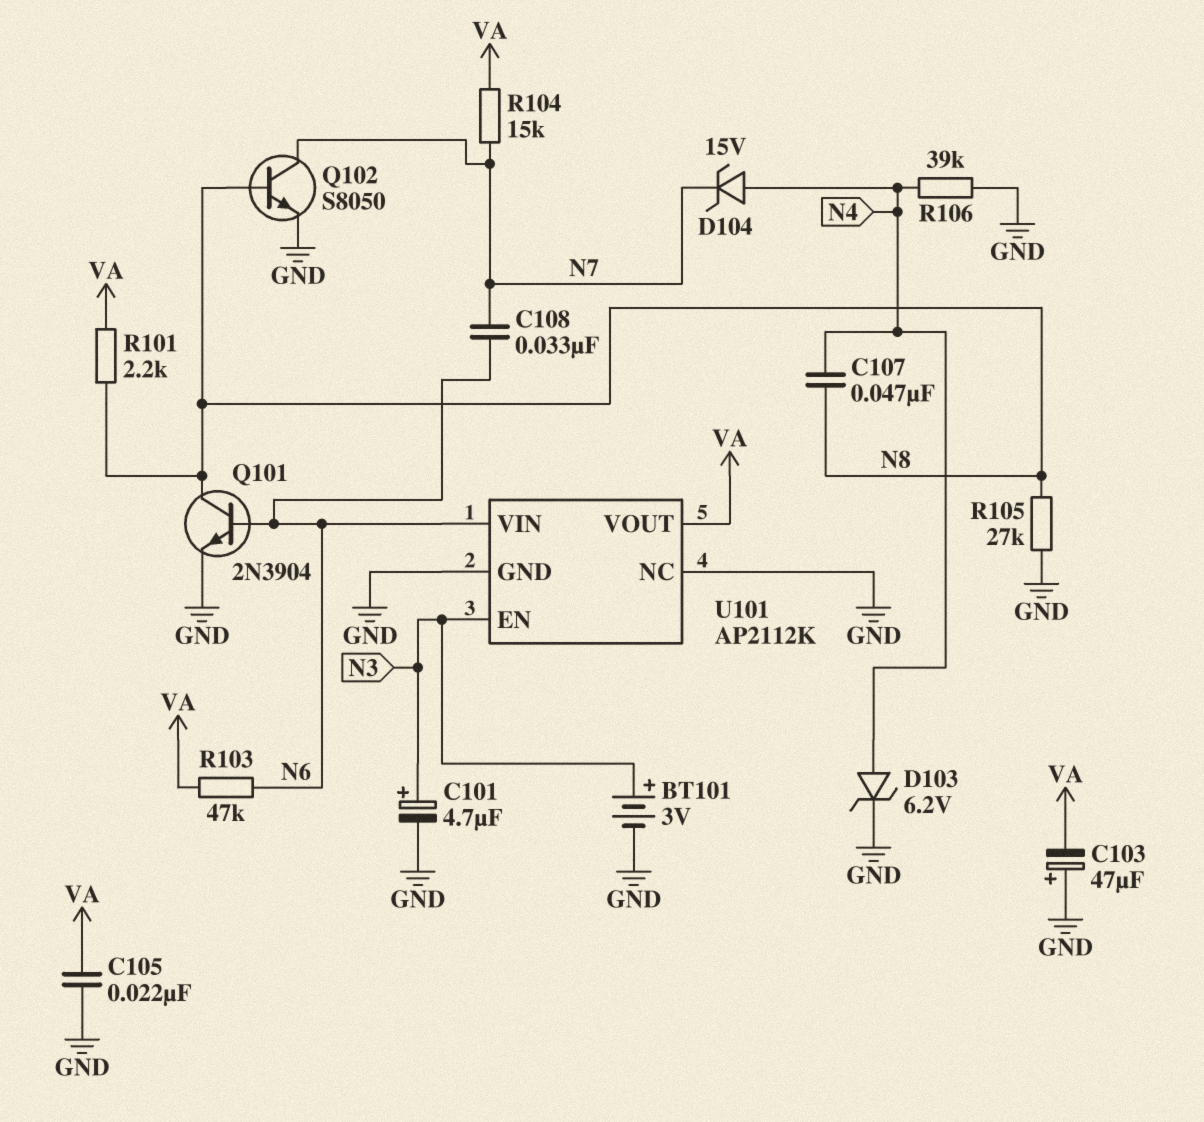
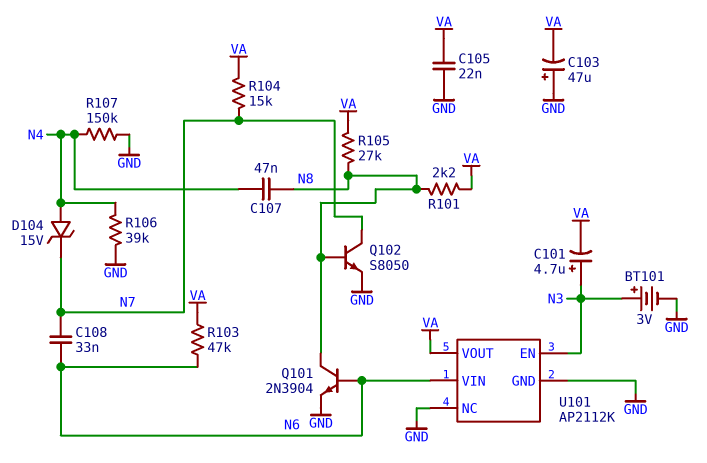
C101: 4.7uF (plus N3, minus GND) -> 4.7uF (plus N3, minus VA)
D103: zener 6.2V (A N4, K GND) -> none
R105: 27k (GND, N8) -> 27k (N8, VA)
R107: none -> 150k (GND, N4)

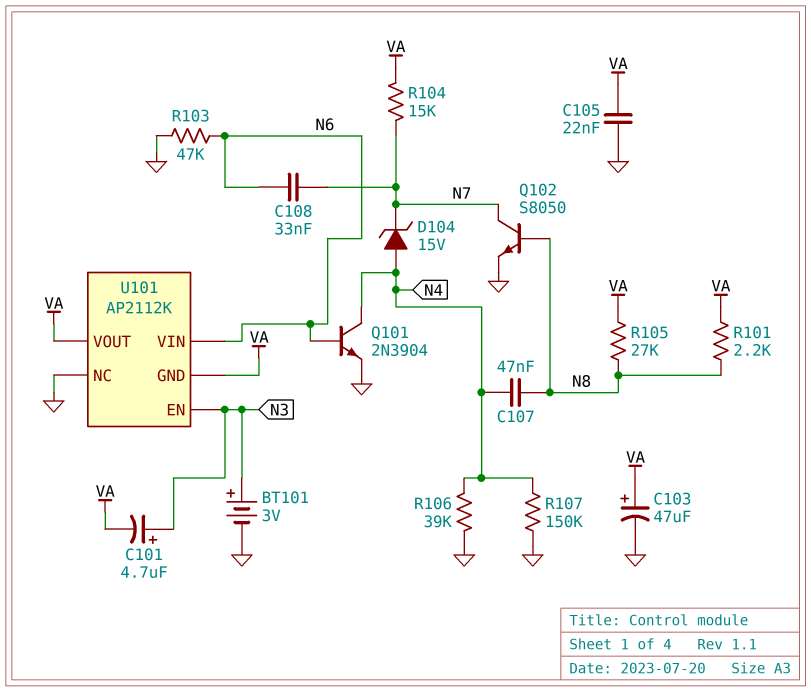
C103: 47uF (plus GND, minus VA) -> 47uF (plus VA, minus GND)
Q101: NPN 2N3904 (B N6, C N8, E GND) -> NPN 2N3904 (B N6, C N4, E GND)
R103: 47k (N6, VA) -> 47k (GND, N6)
U101 pin GND: GND -> VA

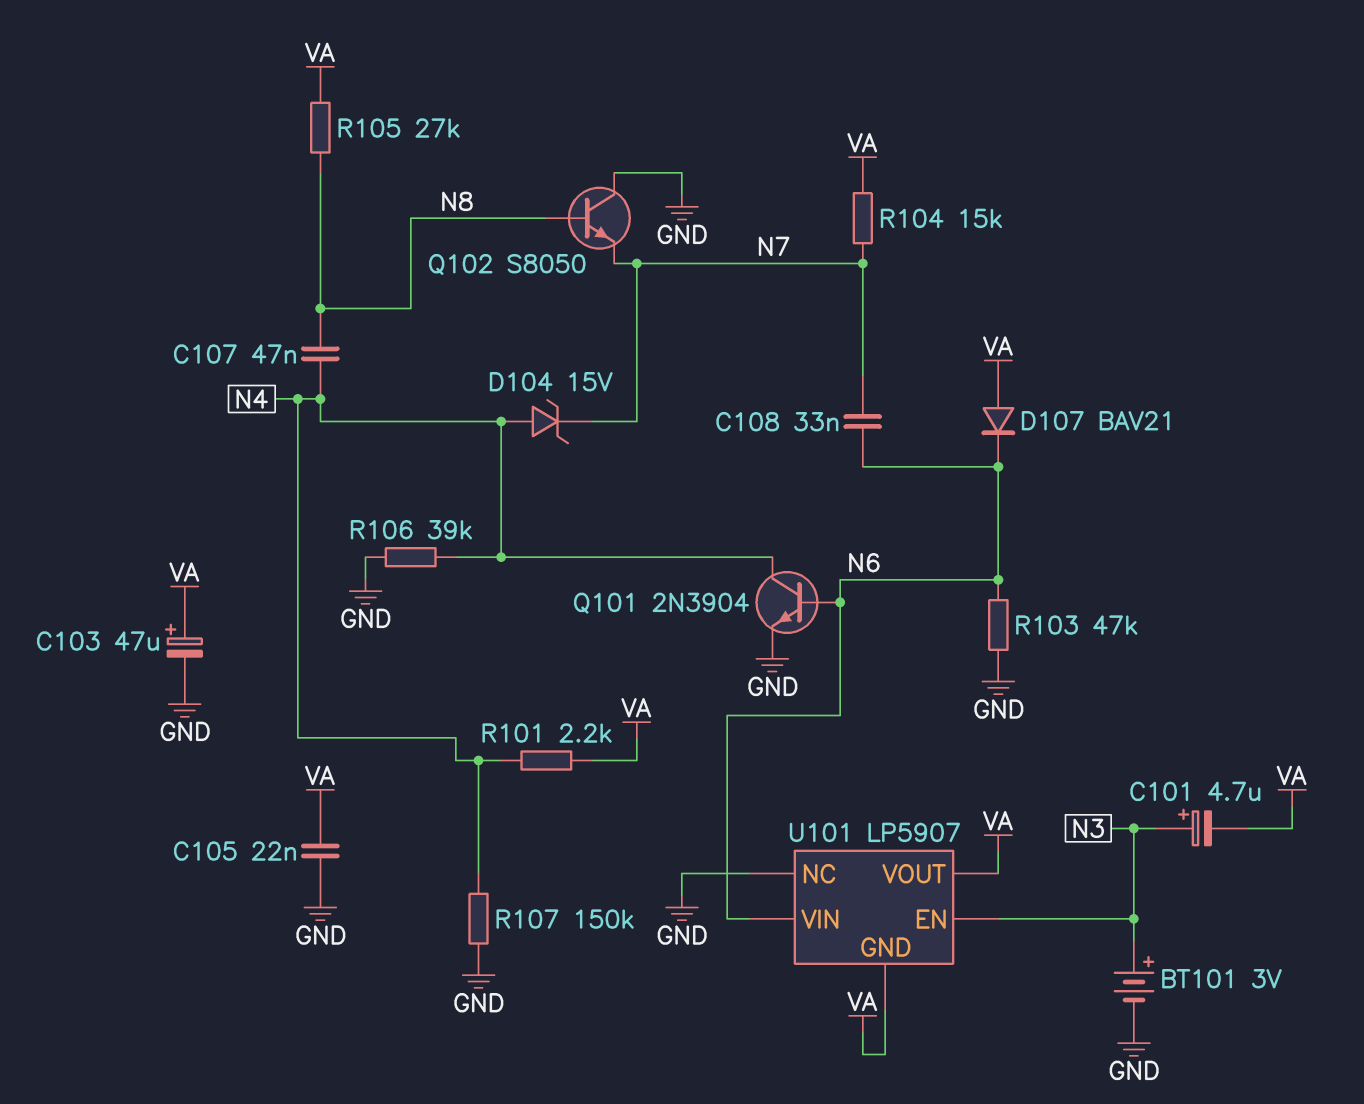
D107: none -> diode BAV21 (A VA, K N6)
Q102: NPN S8050 (B N8, C N7, E GND) -> NPN S8050 (B N8, C GND, E N7)
R101: 2.2k (N8, VA) -> 2.2k (N4, VA)
U101: AP2112K -> LP5907

